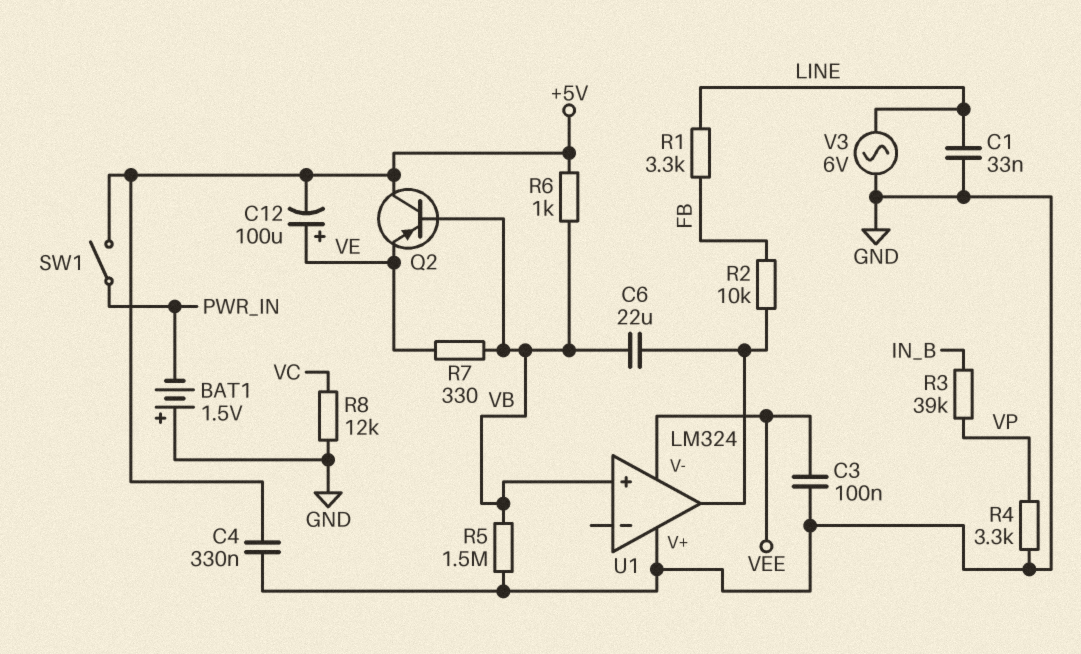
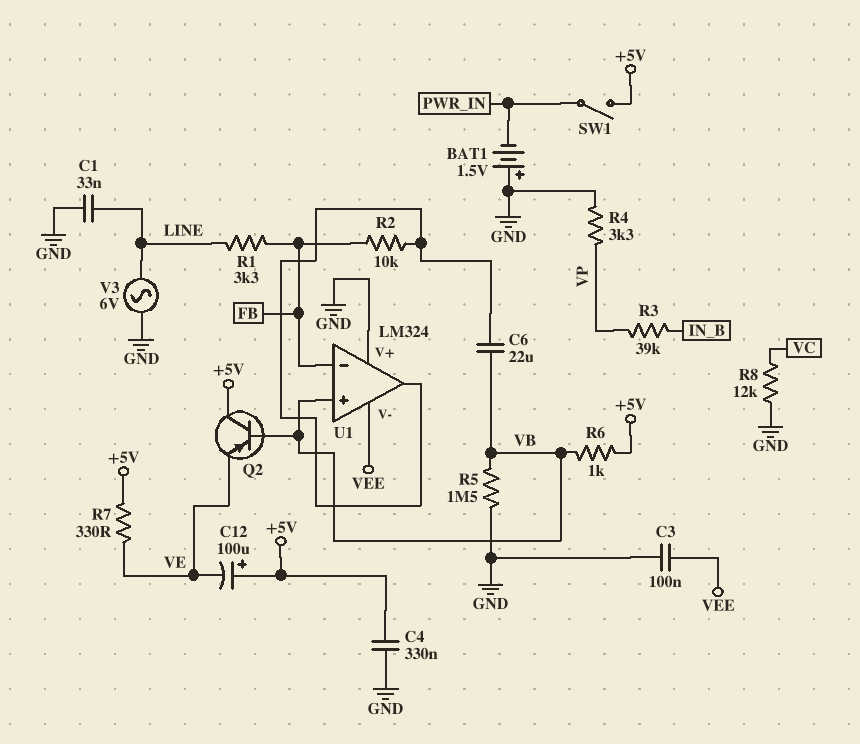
C12: 100uF (plus VE, minus +5V) -> 100uF (plus +5V, minus VE)
R7: 330 (VB, VE) -> 330 (+5V, VE)
U1 pin in-: none -> FB

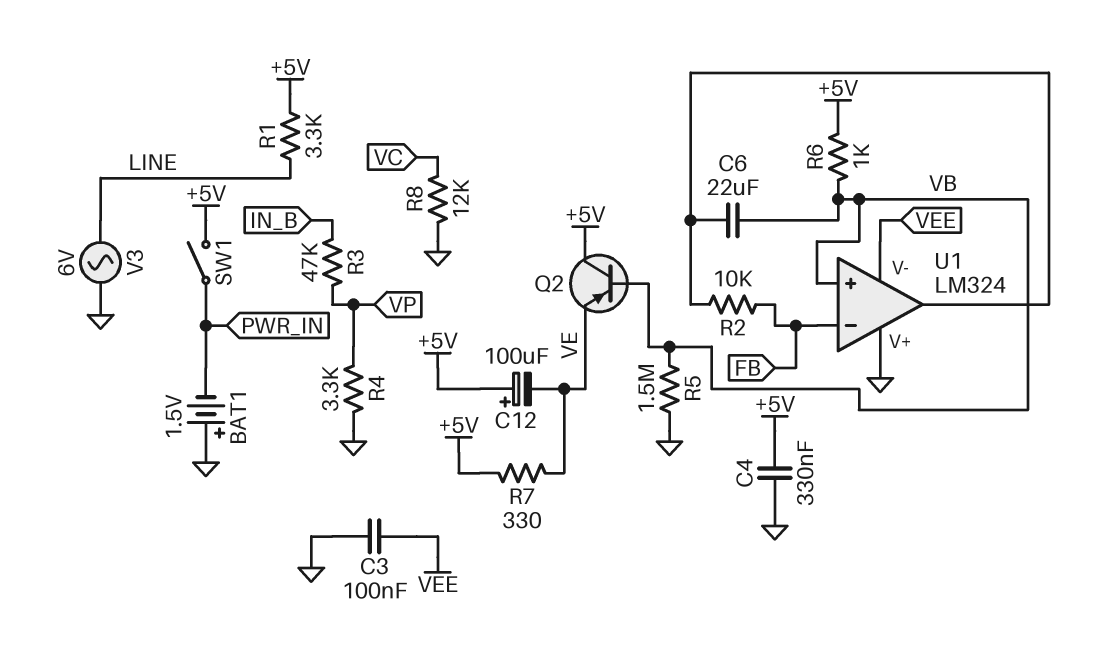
C1: 33nF (GND, LINE) -> none
R1: 3.3k (FB, LINE) -> 3.3k (+5V, LINE)
R3: 39k (IN_B, VP) -> 47k (IN_B, VP)

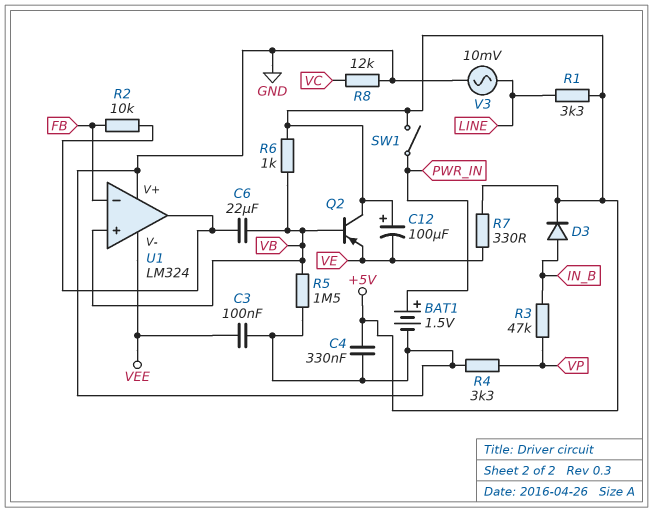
BAT1: 1.5V (plus GND, minus PWR_IN) -> 1.5V (plus PWR_IN, minus GND)
D3: none -> diode (A IN_B, K +5V)
V3: AC 6V (GND, LINE) -> AC 10mV (GND, LINE)

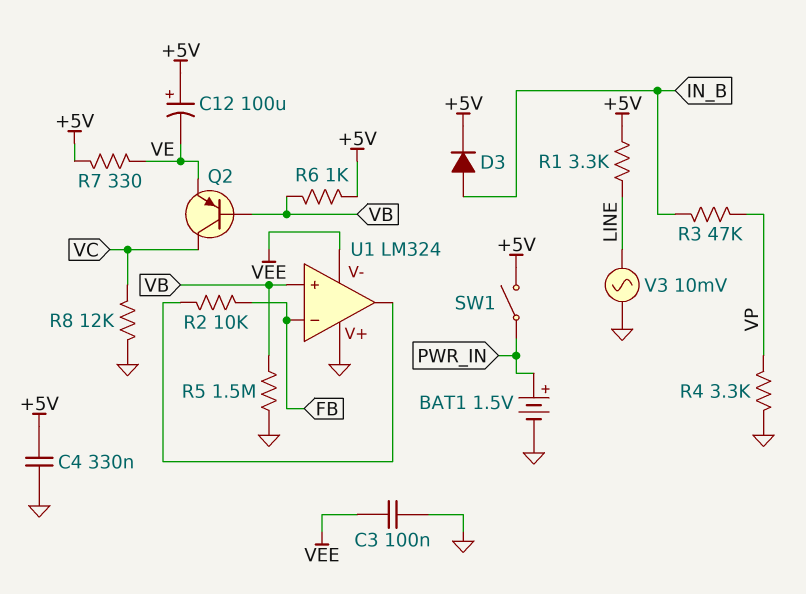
C6: 22uF (U1/out, VB) -> none
Q2: PNP (B VB, C +5V, E VE) -> PNP (B VB, C VC, E VE)

